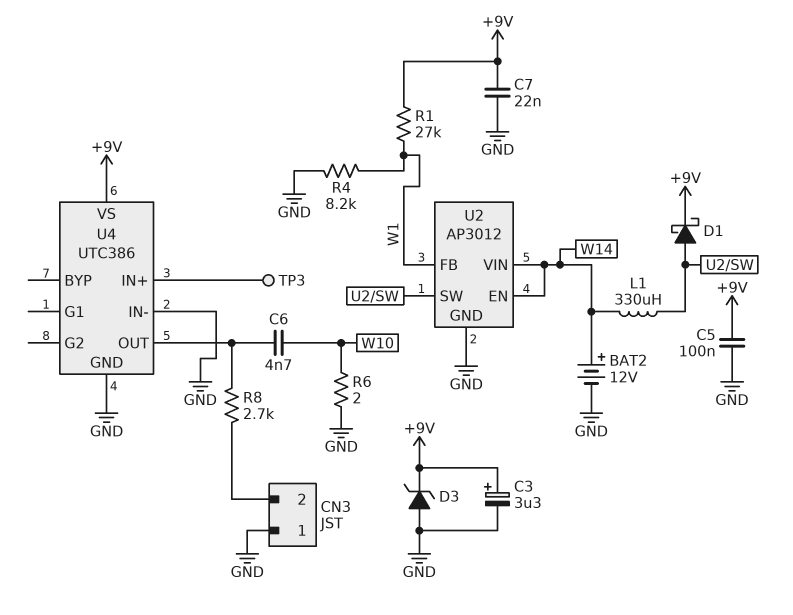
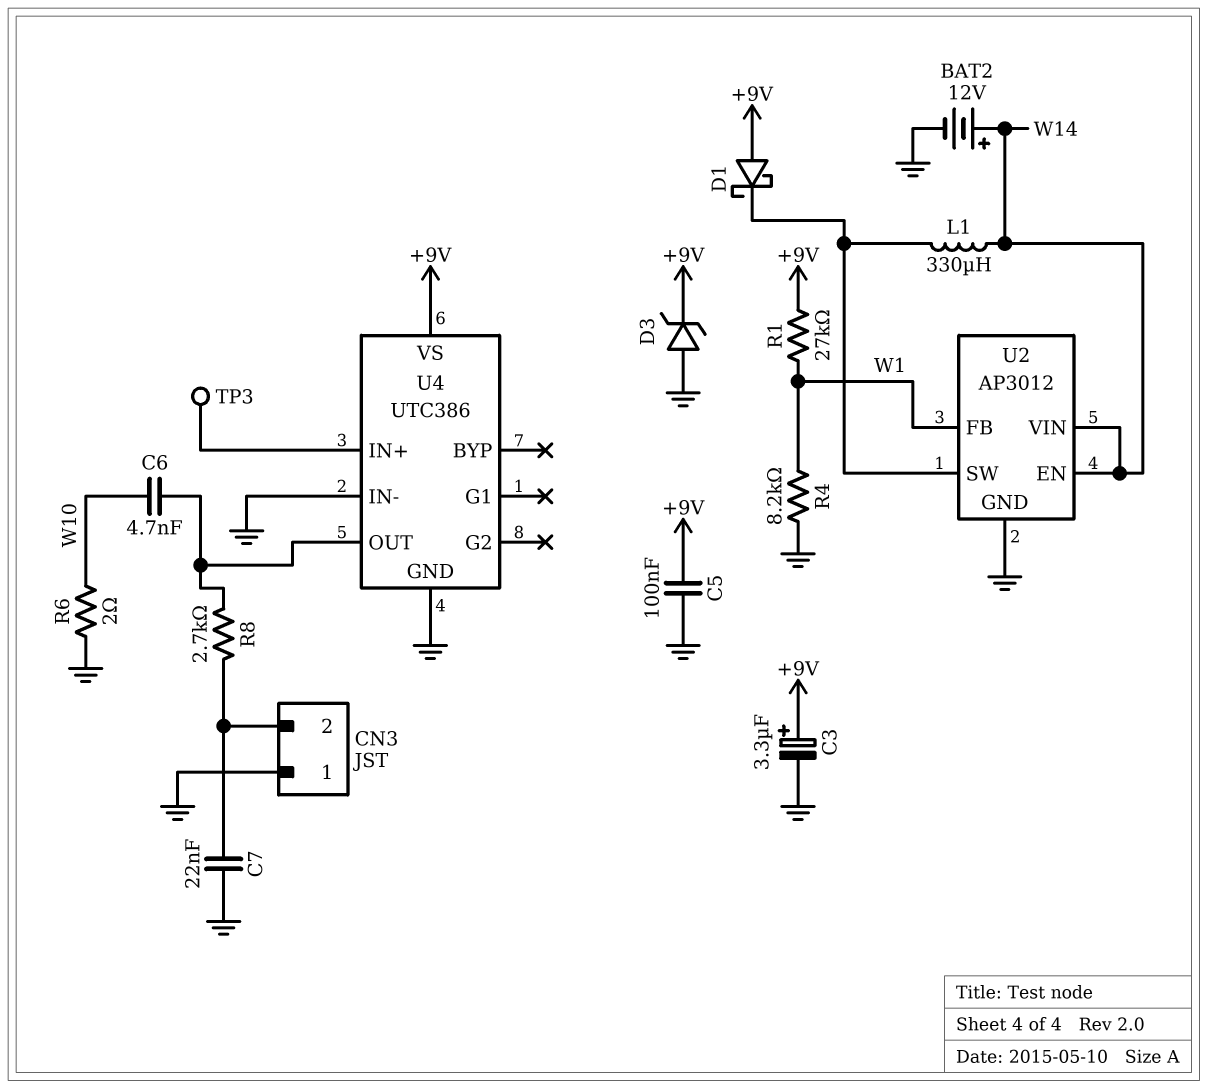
C7: 22nF (+9V, GND) -> 22nF (CN3/2, GND)
D1: schottky (A U2/SW, K +9V) -> schottky (A +9V, K U2/SW)

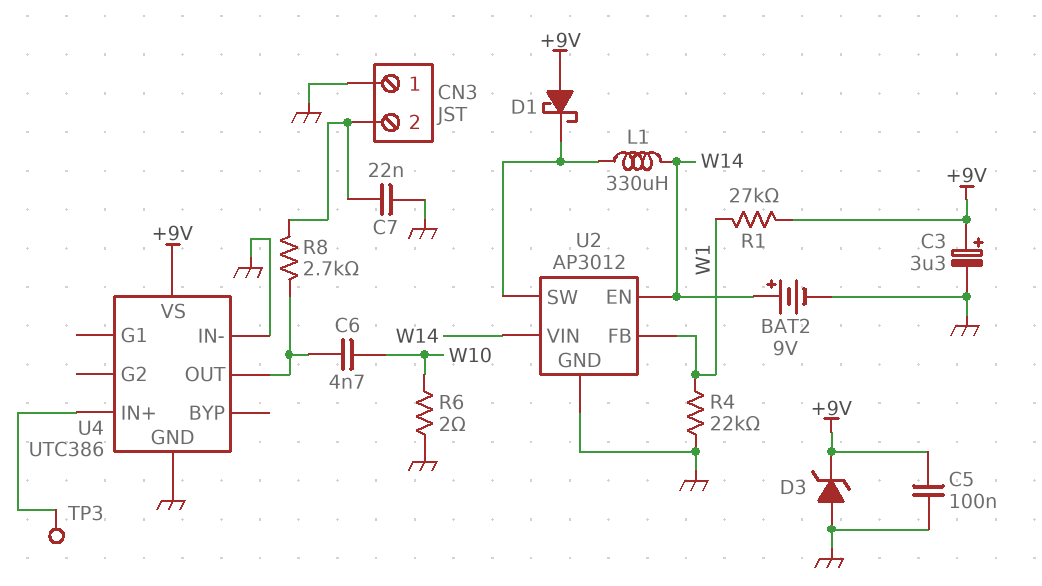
BAT2: 12V (plus W14, minus GND) -> 9V (plus W14, minus GND)
R4: 8.2k (GND, W1) -> 22k (GND, W1)

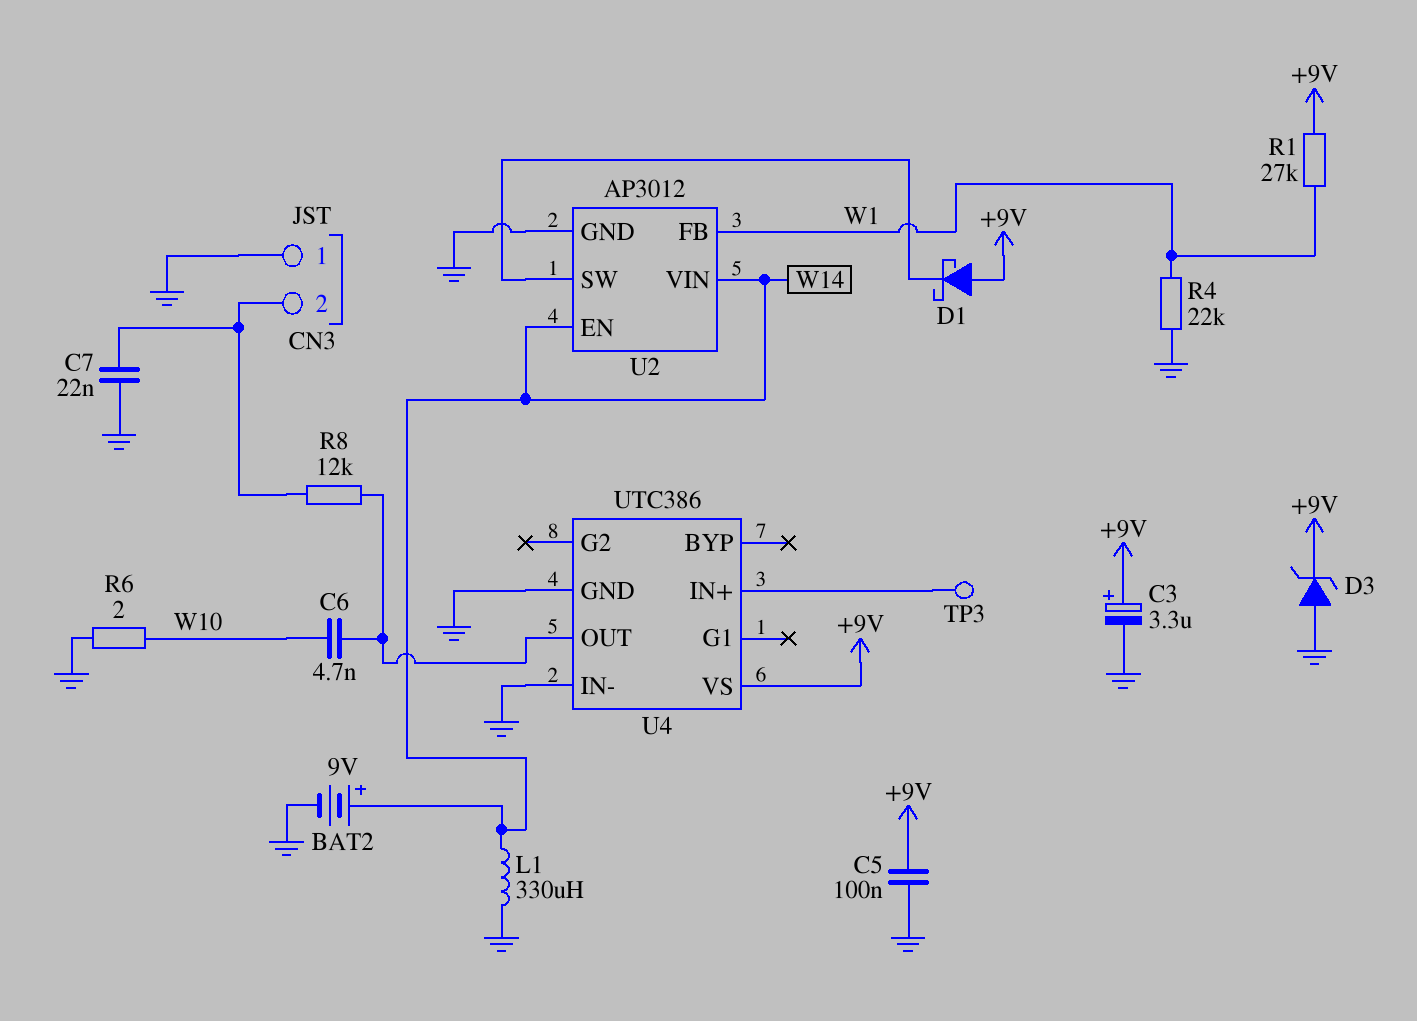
L1: 330uH (U2/SW, W14) -> 330uH (GND, W14)
R8: 2.7k (CN3/2, U4/OUT) -> 12k (CN3/2, U4/OUT)

